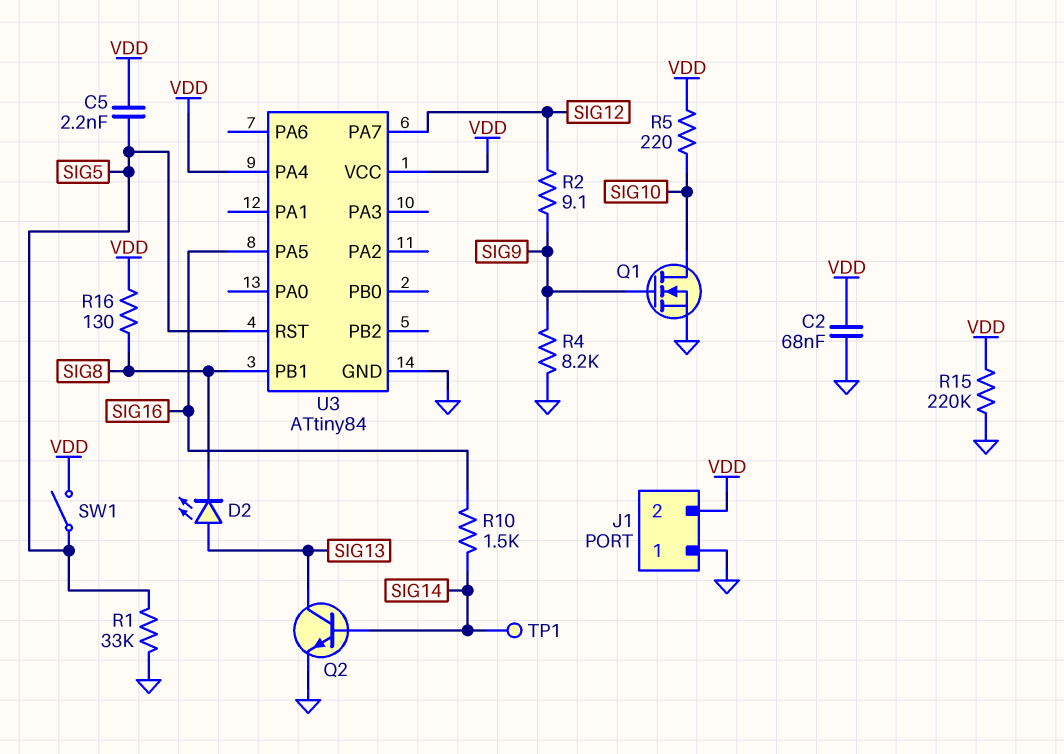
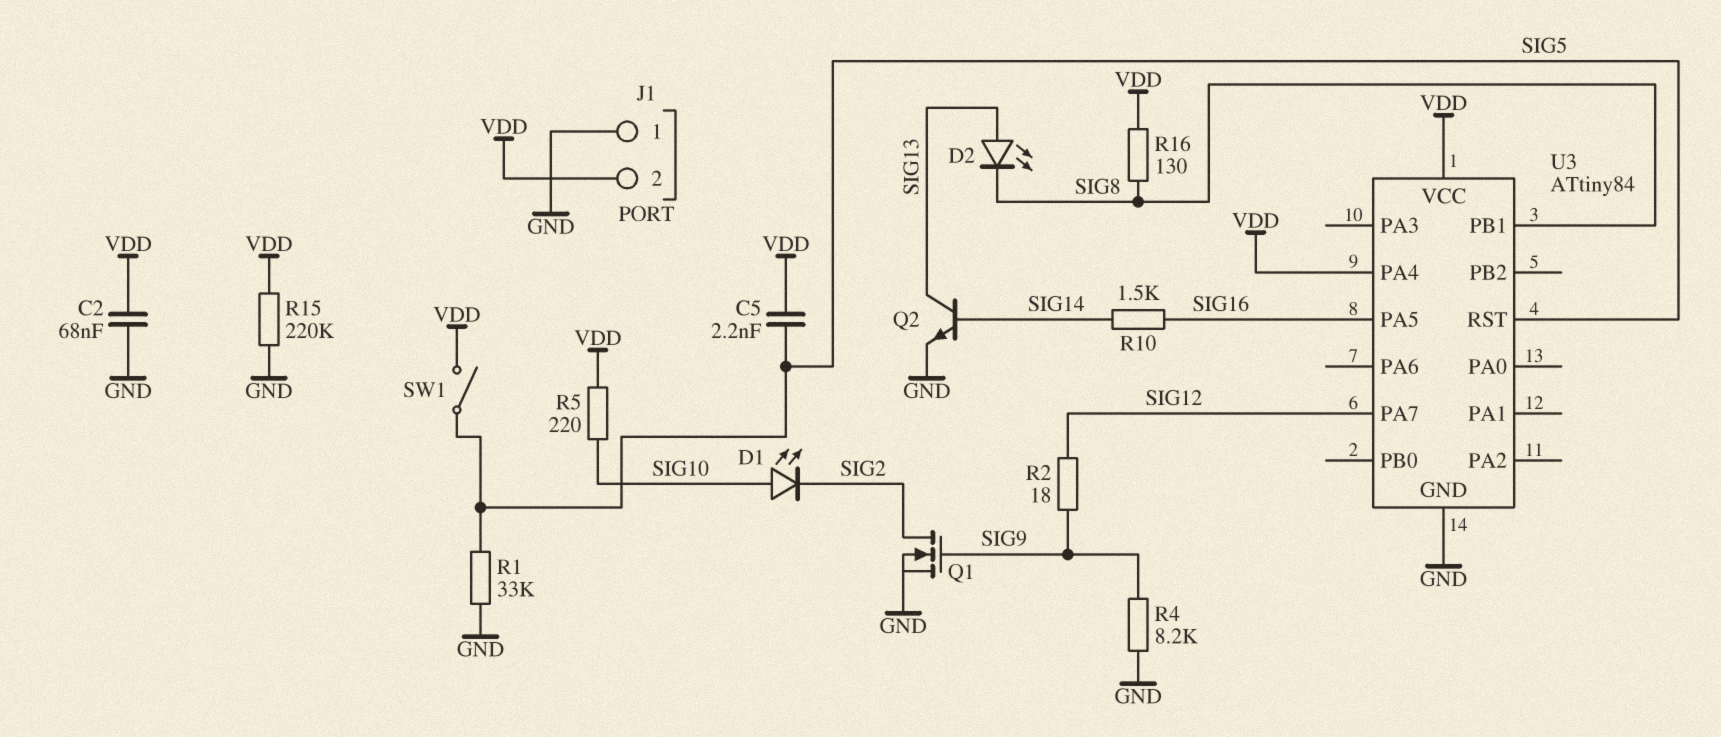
D1: none -> LED (A SIG10, K SIG2)
Q1: NMOS (G SIG9, D SIG10, S GND) -> NMOS (G SIG9, D SIG2, S GND)
R2: 9.1 (SIG9, SIG12) -> 18 (SIG9, SIG12)
TP1: test point (SIG14) -> none

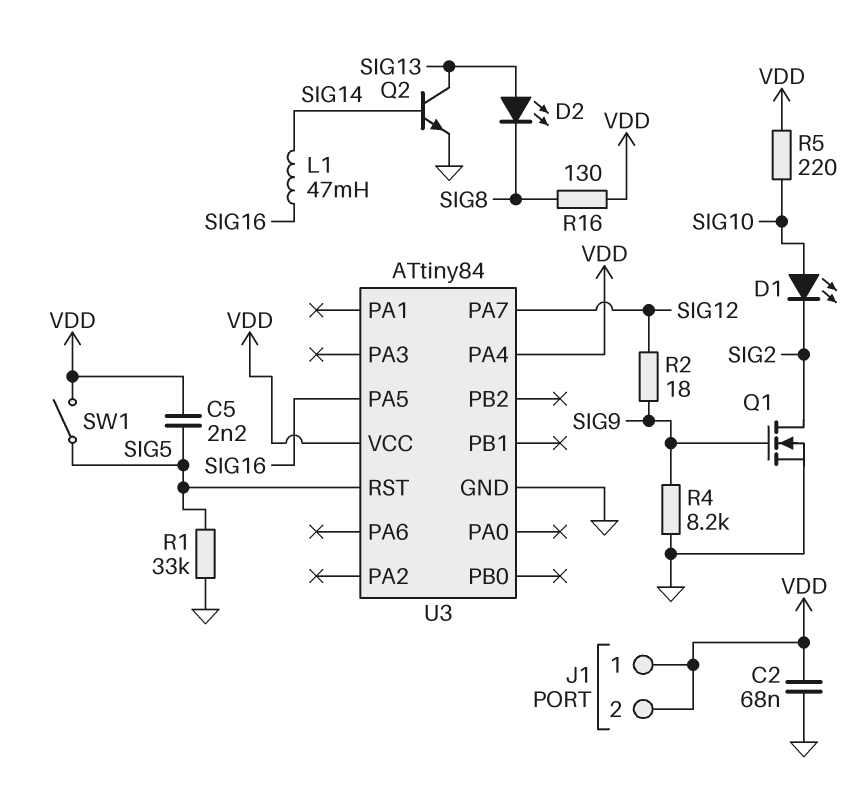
J1 pin 1: GND -> VDD
L1: none -> 47mH (SIG14, SIG16)
R10: 1.5k (SIG14, SIG16) -> none
R15: 220k (GND, VDD) -> none
U3 pin PB1: SIG8 -> none

